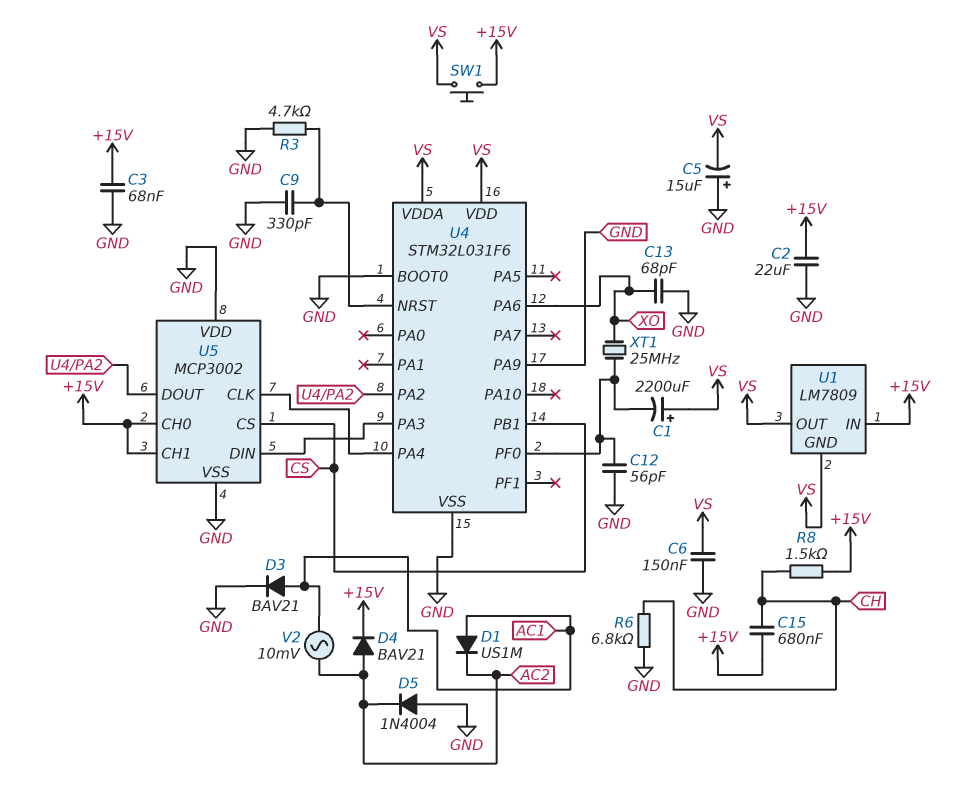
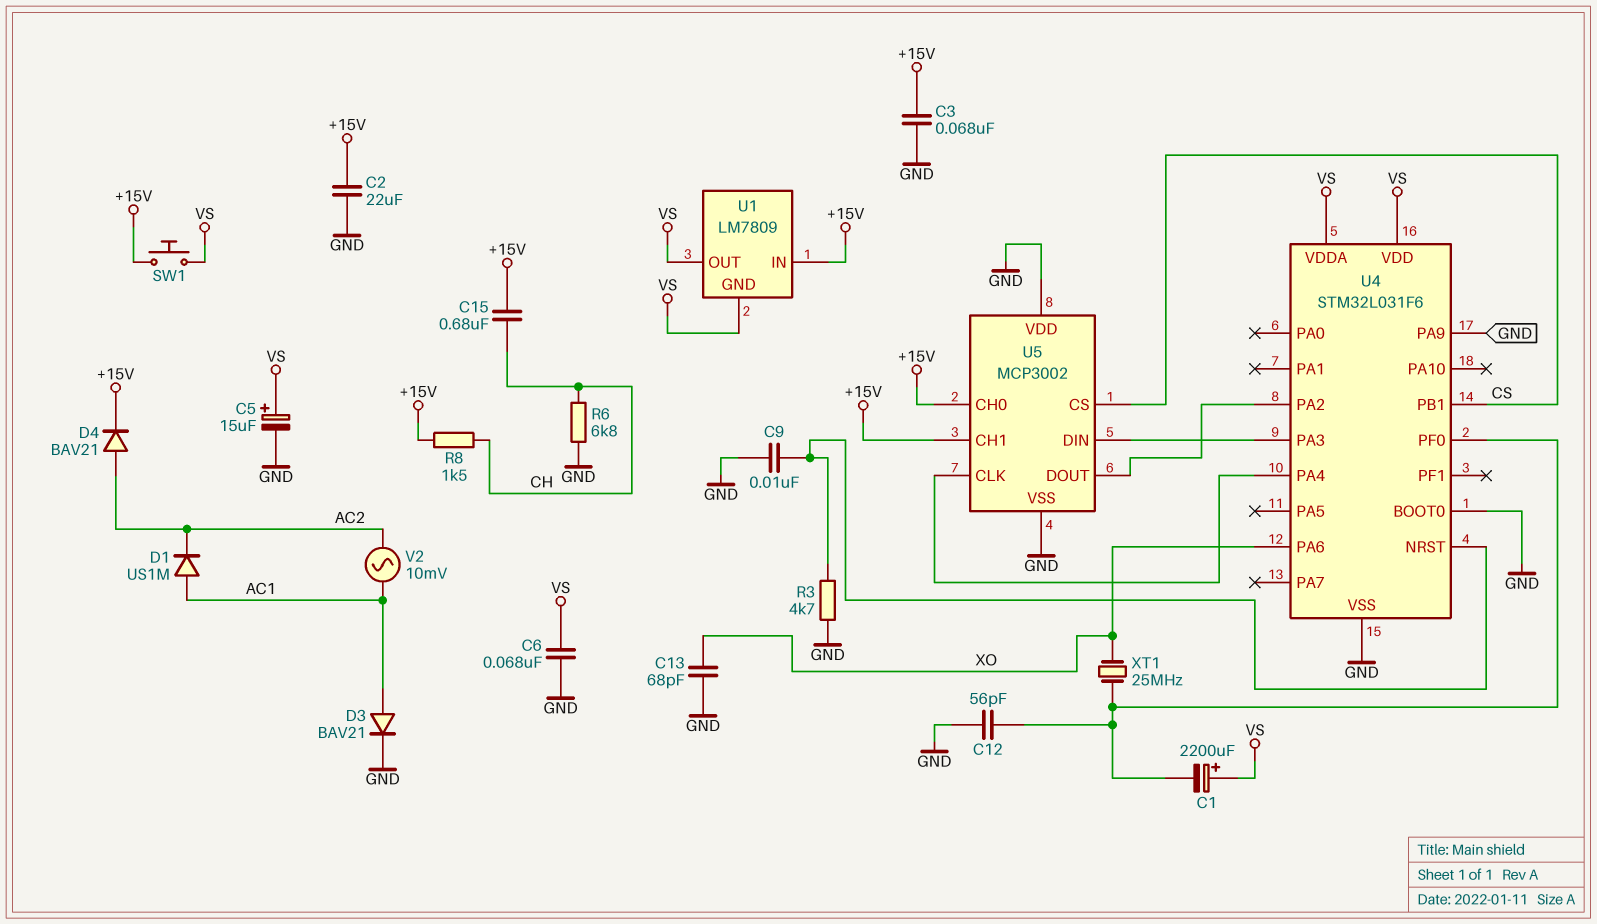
C5: 15uF (plus GND, minus VS) -> 15uF (plus VS, minus GND)
C6: 150nF (GND, VS) -> 68nF (GND, VS)
C9: 330pF (GND, U4/NRST) -> 10nF (GND, U4/NRST)
D5: diode 1N4004 (A GND, K AC2) -> none

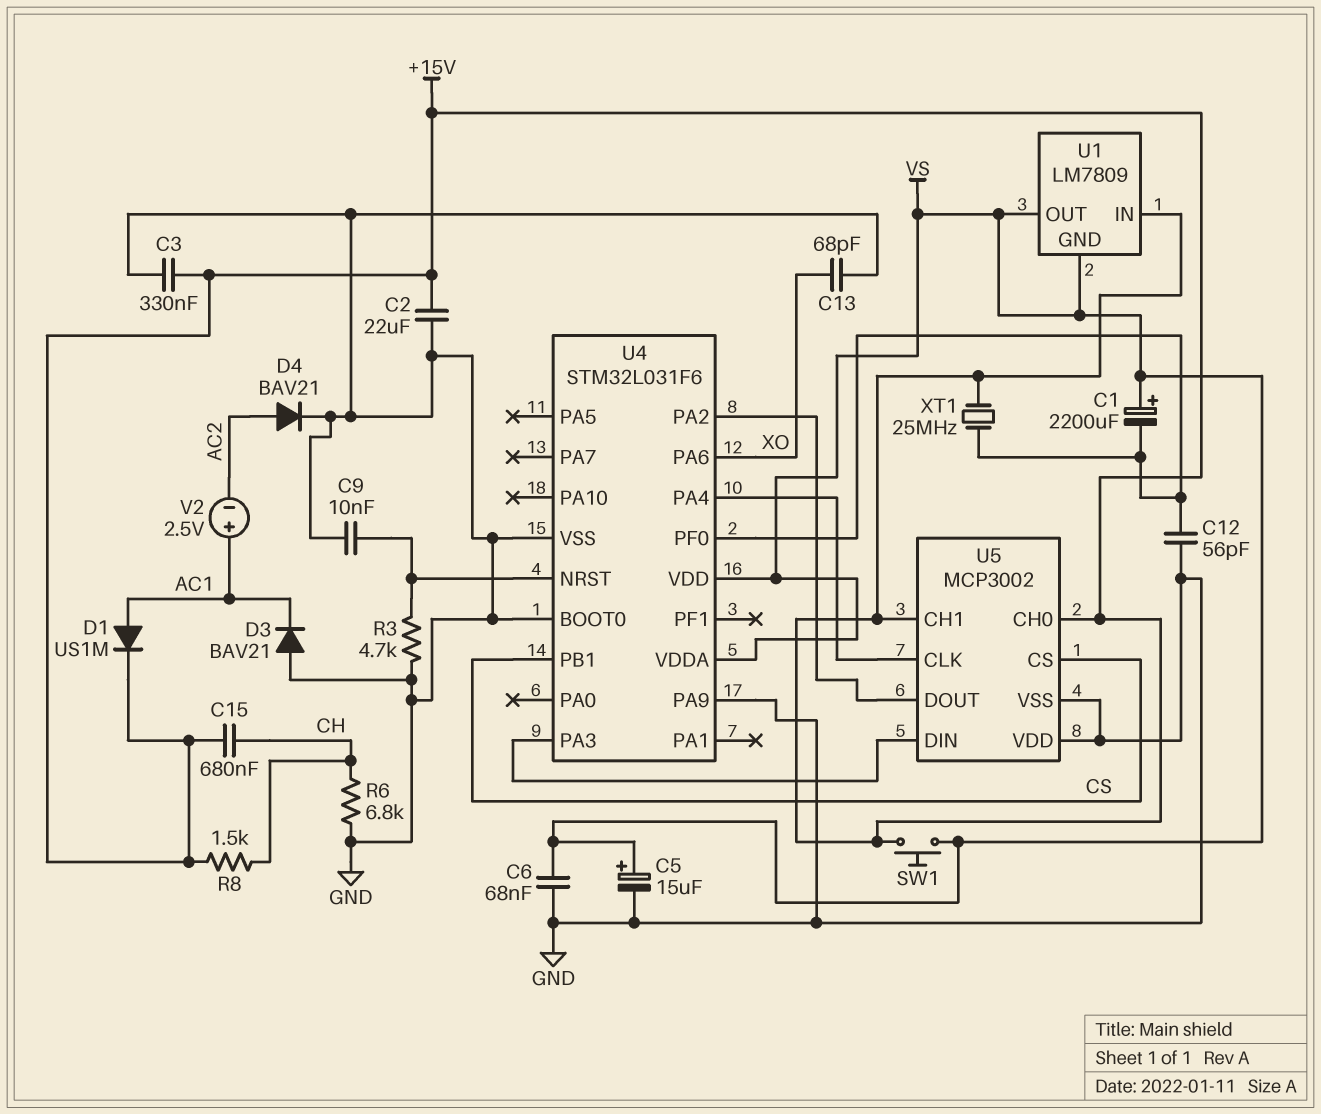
C3: 68nF (+15V, GND) -> 330nF (+15V, GND)
D1: diode US1M (A AC1, K AC2) -> diode US1M (A AC1, K +15V)
D3: diode BAV21 (A AC1, K GND) -> diode BAV21 (A GND, K AC1)
D4: diode BAV21 (A AC2, K +15V) -> diode BAV21 (A AC2, K GND)
V2: AC 10mV (AC1, AC2) -> 2.5V (plus AC1, minus AC2)
XT1: 25MHz (U4/PF0, XO) -> 25MHz (+15V, U4/PF0)

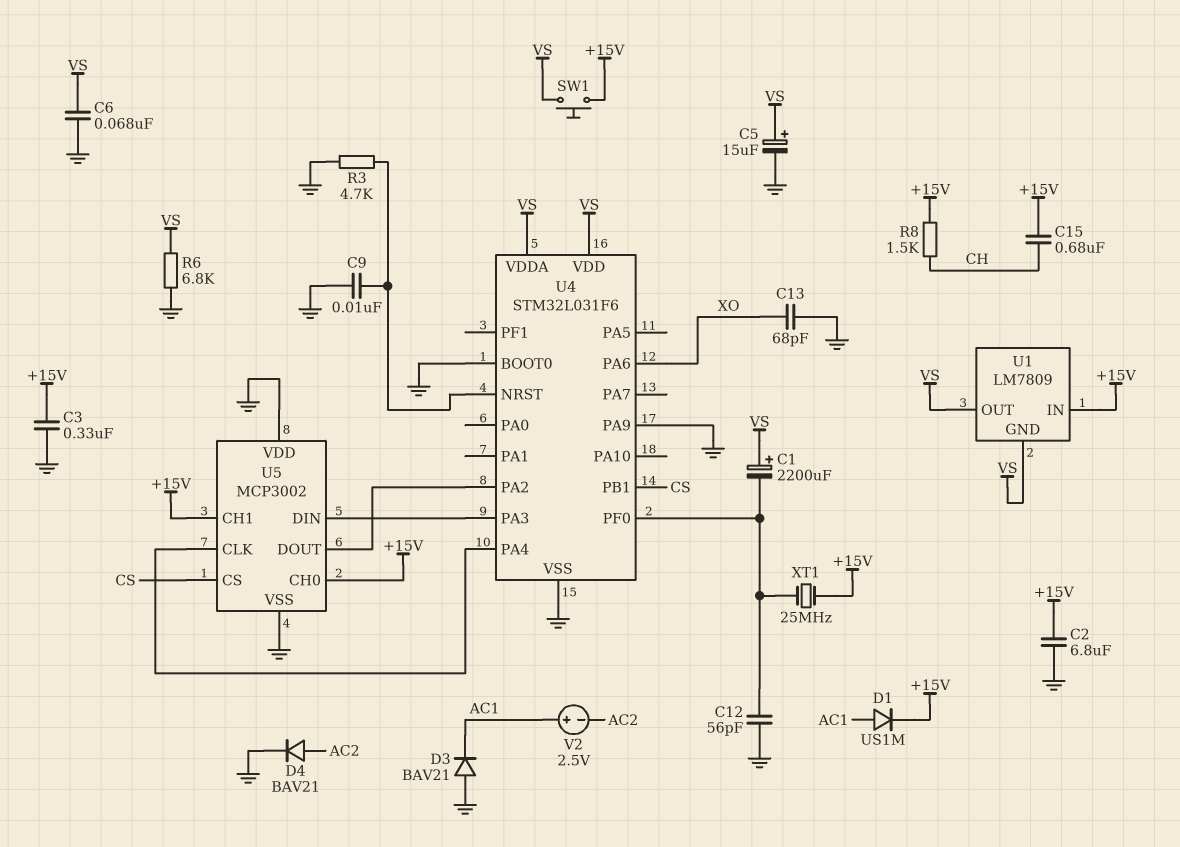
C2: 22uF (+15V, GND) -> 6.8uF (+15V, GND)
R6: 6.8k (CH, GND) -> 6.8k (GND, VS)

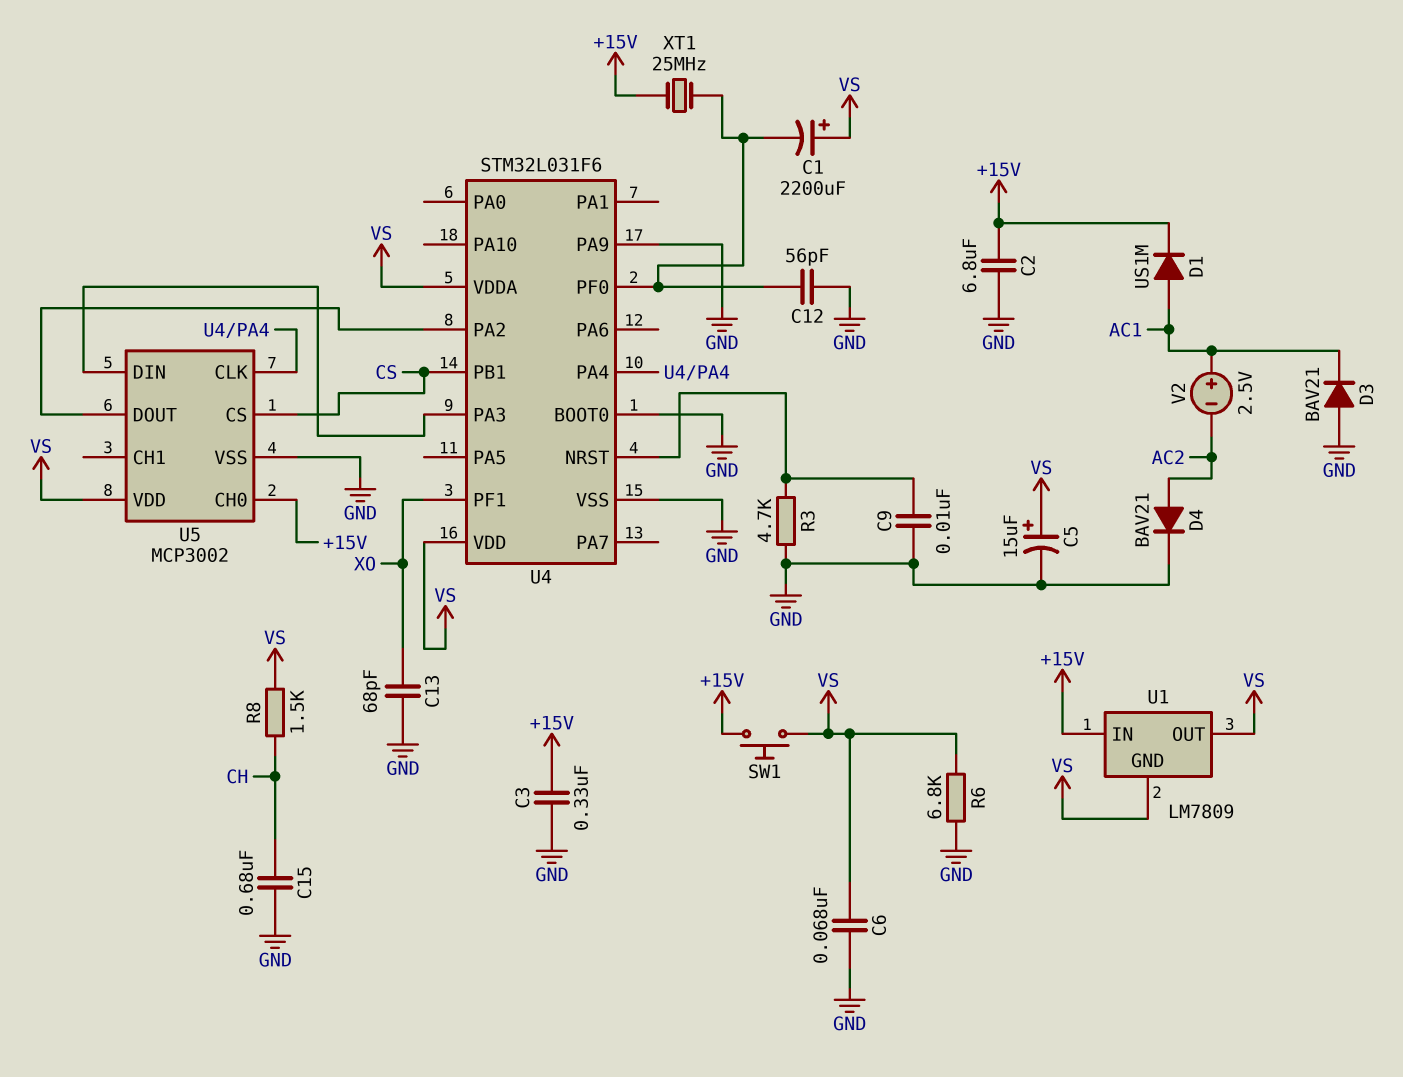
C15: 680nF (+15V, CH) -> 680nF (CH, GND)
R8: 1.5k (+15V, CH) -> 1.5k (CH, VS)
U4 pin PA6: XO -> none
U4 pin PF1: none -> XO
U5 pin CH1: +15V -> none
U5 pin VDD: GND -> VS

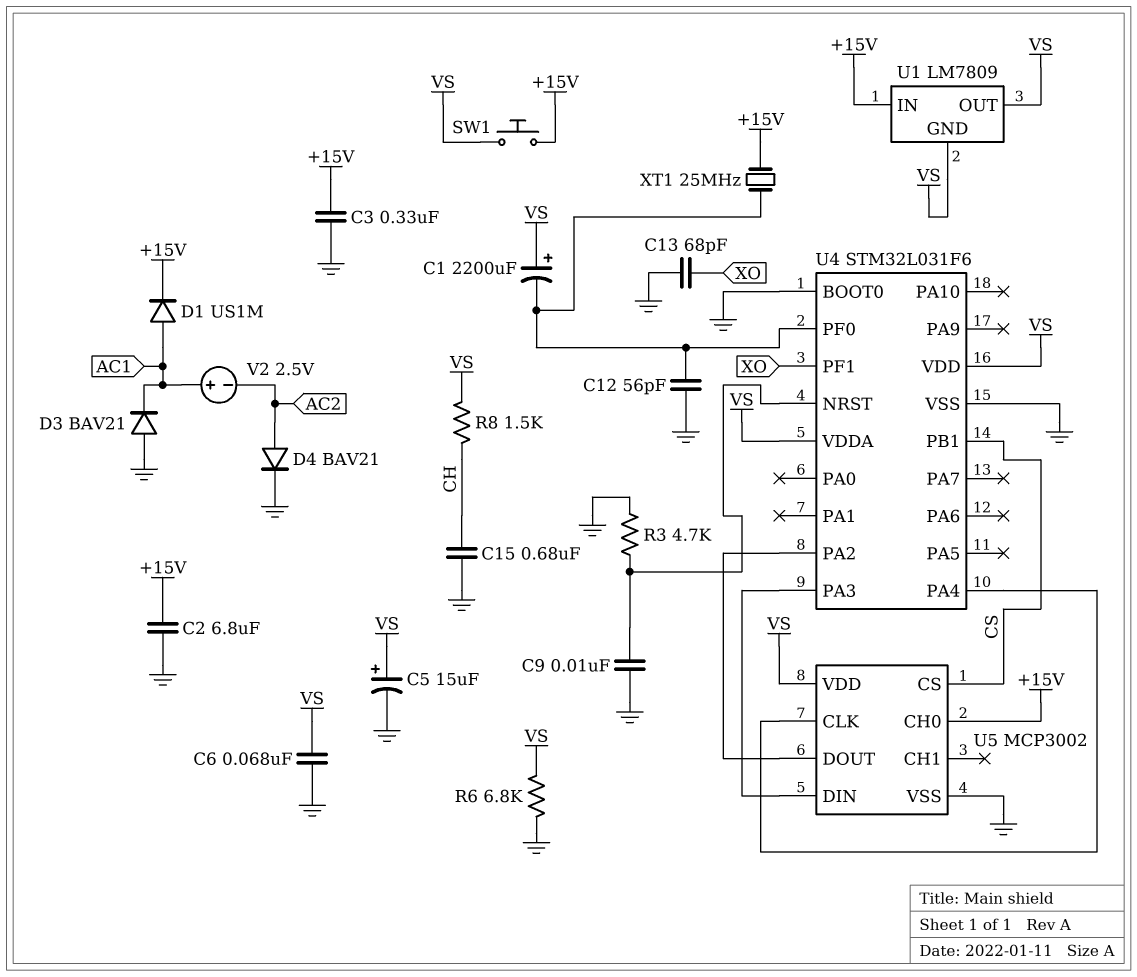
U4 pin PA9: GND -> none

